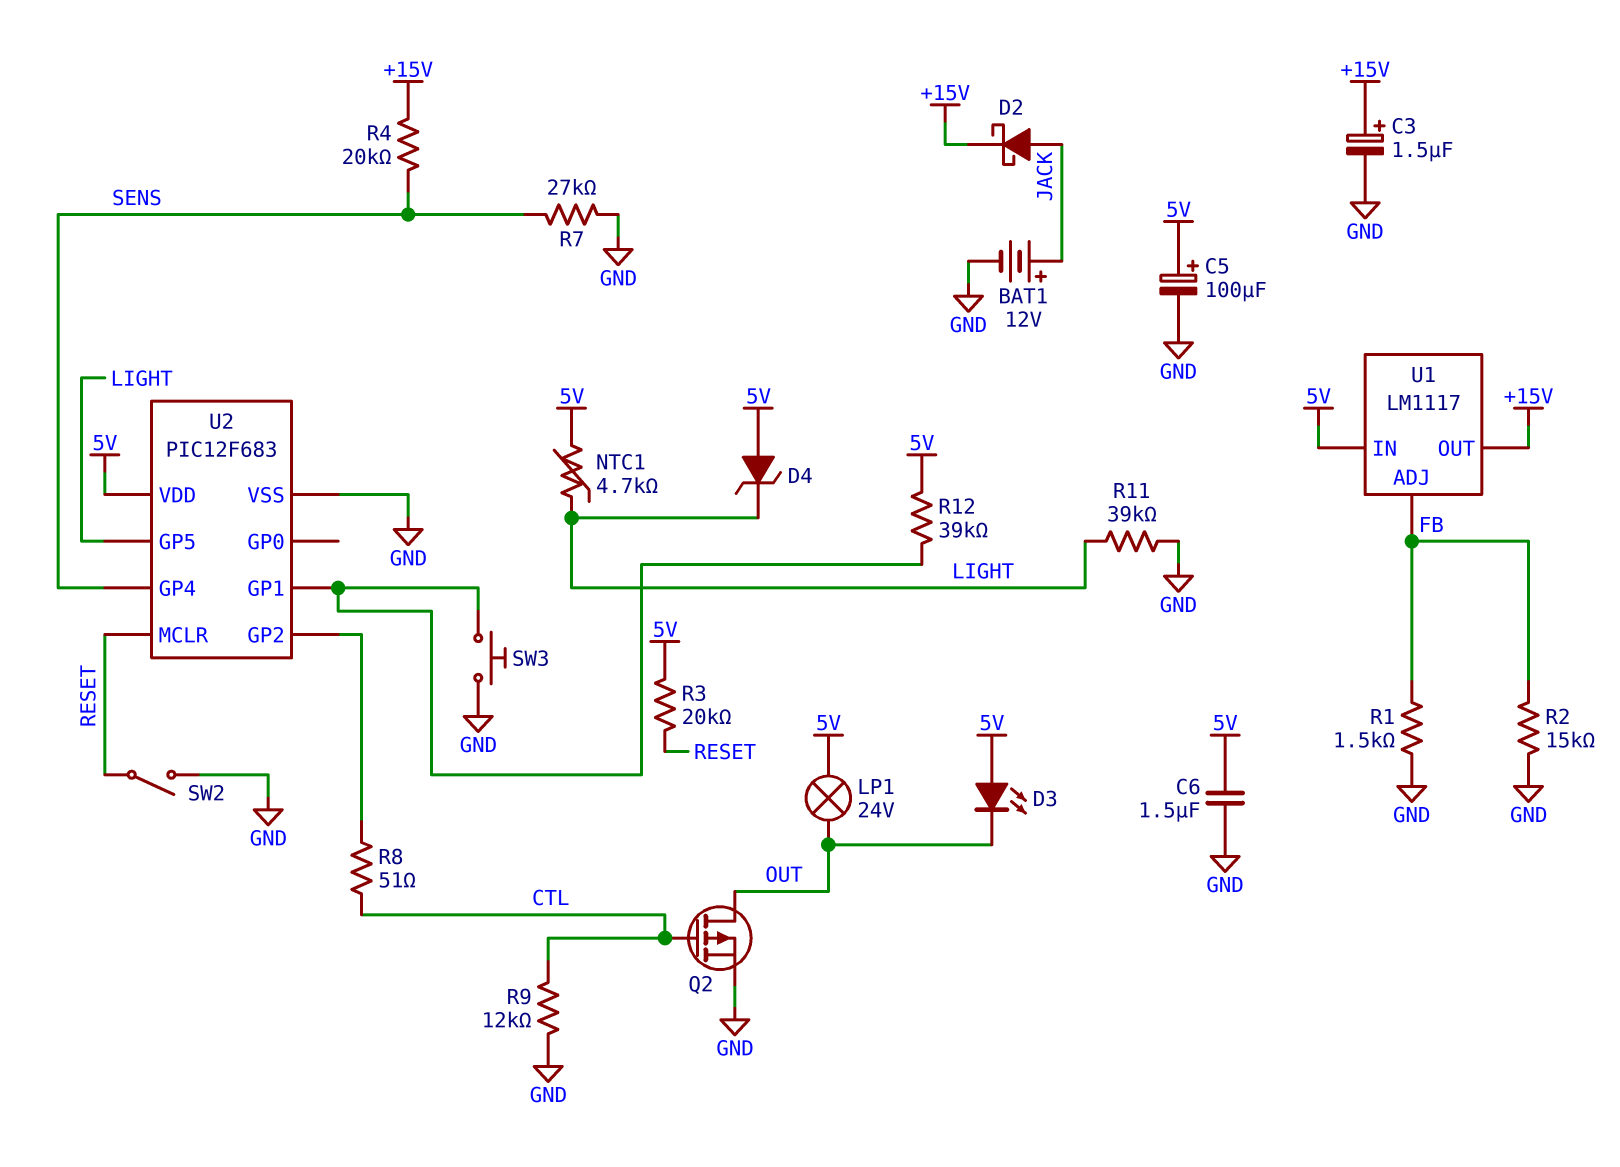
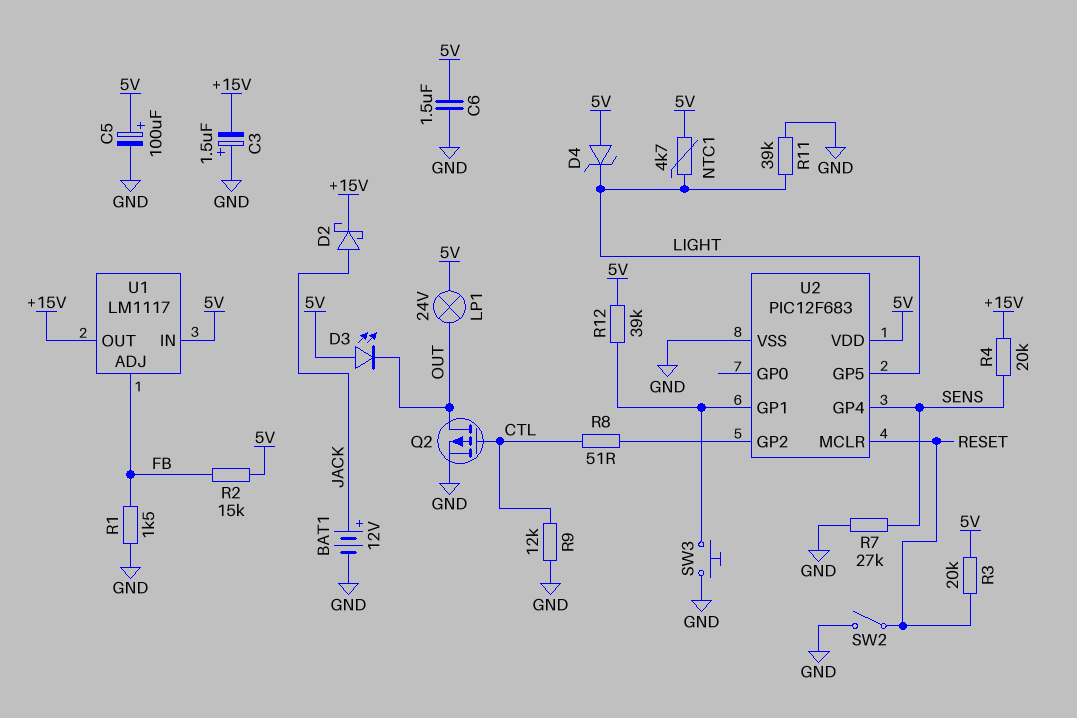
C3: 1.5uF (plus +15V, minus GND) -> 1.5uF (plus GND, minus +15V)
R2: 15k (FB, GND) -> 15k (5V, FB)

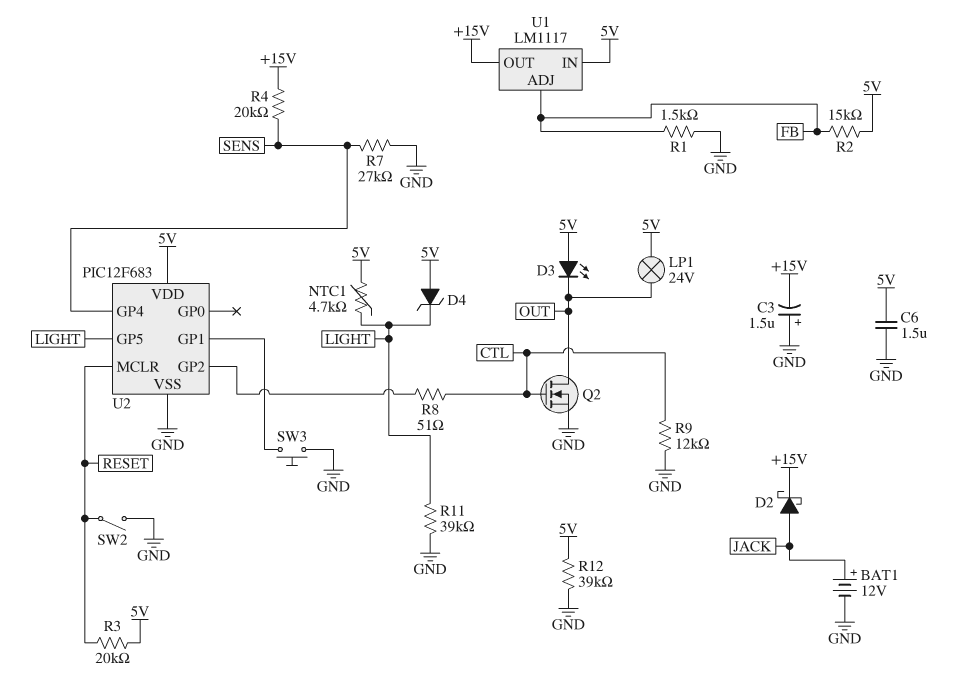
C5: 100uF (plus 5V, minus GND) -> none
Q2: PMOS (G CTL, D OUT, S GND) -> NMOS (G CTL, D OUT, S GND)
R12: 39k (5V, U2/GP1) -> 39k (5V, GND)

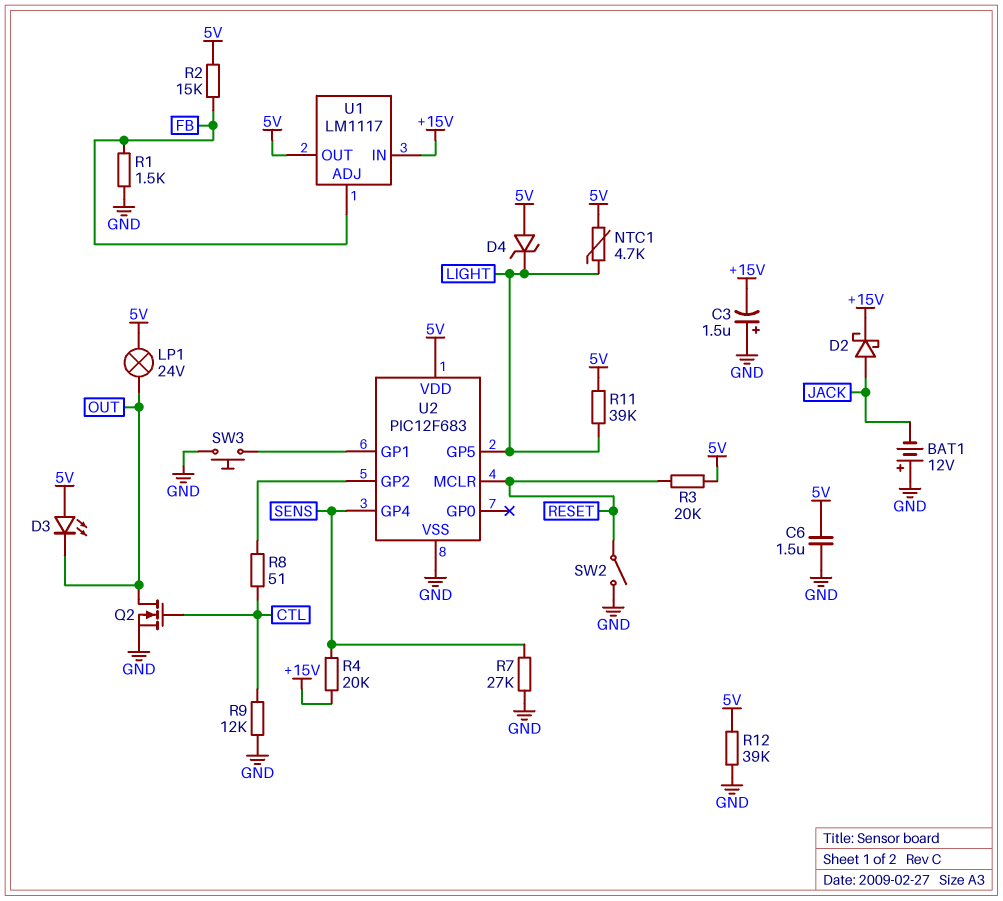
BAT1: 12V (plus JACK, minus GND) -> 12V (plus GND, minus JACK)
R11: 39k (GND, LIGHT) -> 39k (5V, LIGHT)
U1 pin IN: 5V -> +15V
U1 pin OUT: +15V -> 5V

